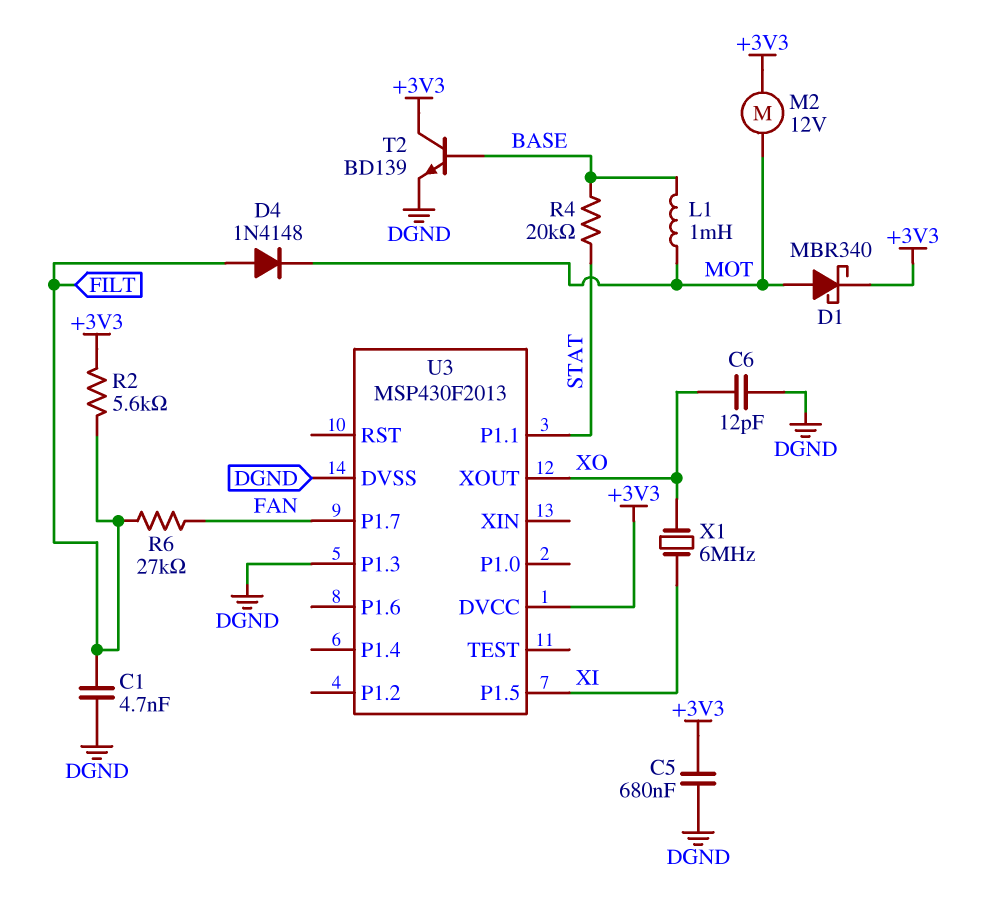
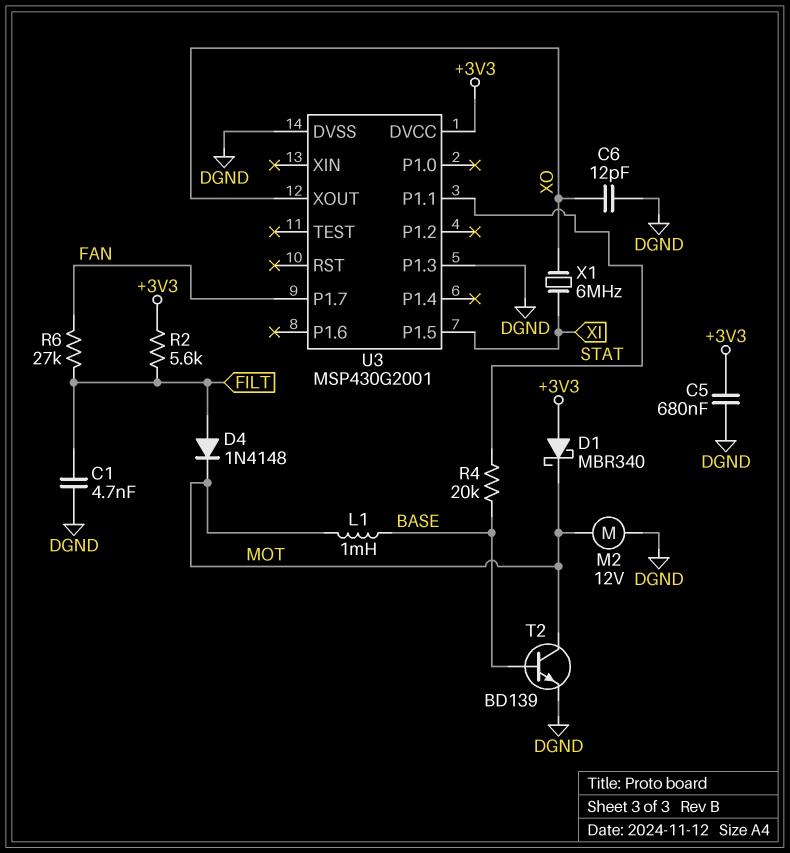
D1: schottky MBR340 (A MOT, K +3V3) -> schottky MBR340 (A +3V3, K MOT)
M2: motor 12V (+3V3, MOT) -> motor 12V (DGND, MOT)
T2: NPN BD139 (B BASE, C +3V3, E DGND) -> NPN BD139 (B BASE, C MOT, E DGND)
U3: MSP430F2013 -> MSP430G2001

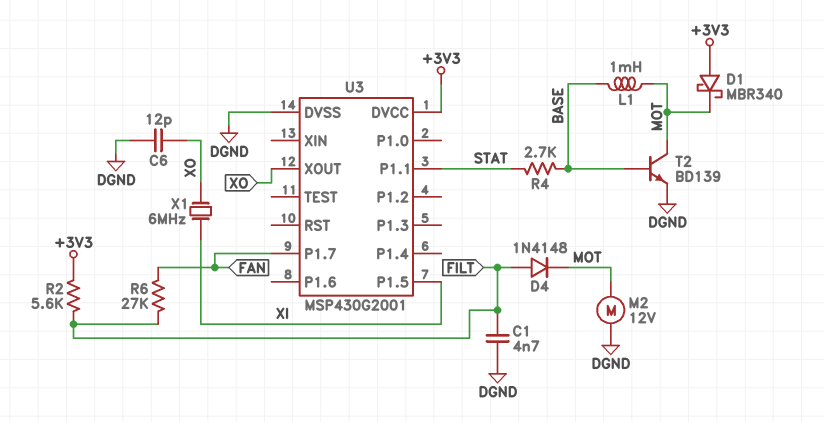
C5: 680nF (+3V3, DGND) -> none
R4: 20k (BASE, STAT) -> 2.7k (BASE, STAT)
U3 pin P1.3: DGND -> none

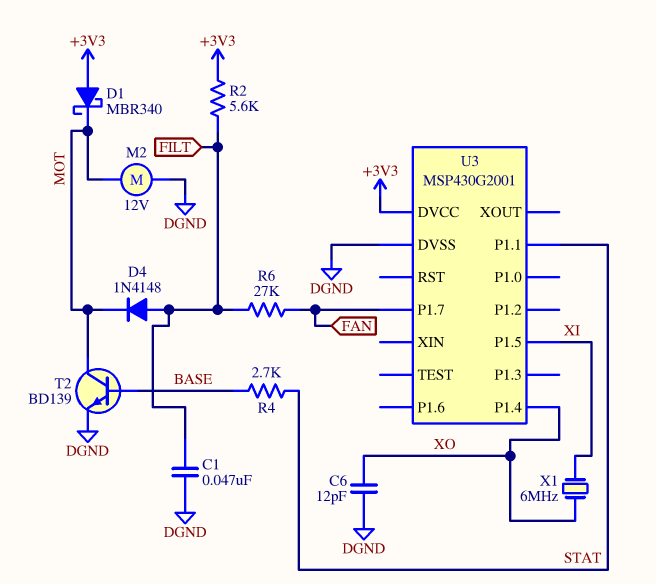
C1: 4.7nF (DGND, FILT) -> 47nF (DGND, FILT)
L1: 1mH (BASE, MOT) -> none
U3 pin P1.4: none -> XO
U3 pin XOUT: XO -> none

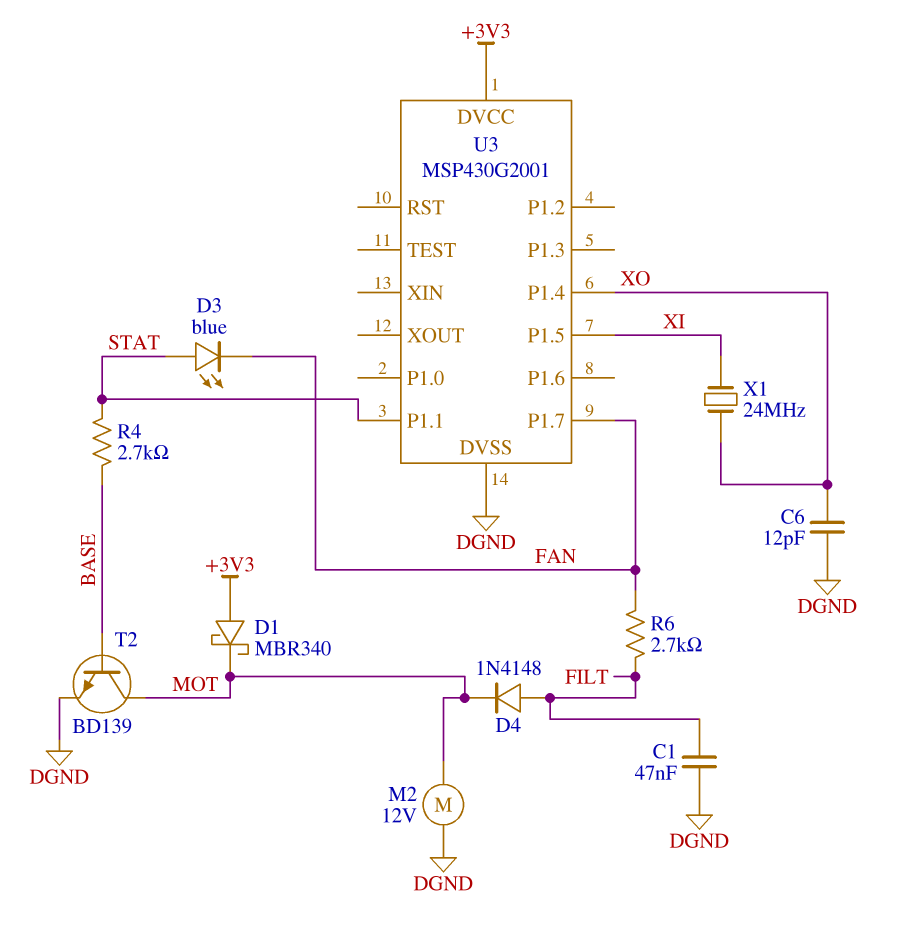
D3: none -> LED blue (A STAT, K FAN)
R2: 5.6k (+3V3, FILT) -> none
R6: 27k (FAN, FILT) -> 2.7k (FAN, FILT)
X1: 6MHz (XI, XO) -> 24MHz (XI, XO)

